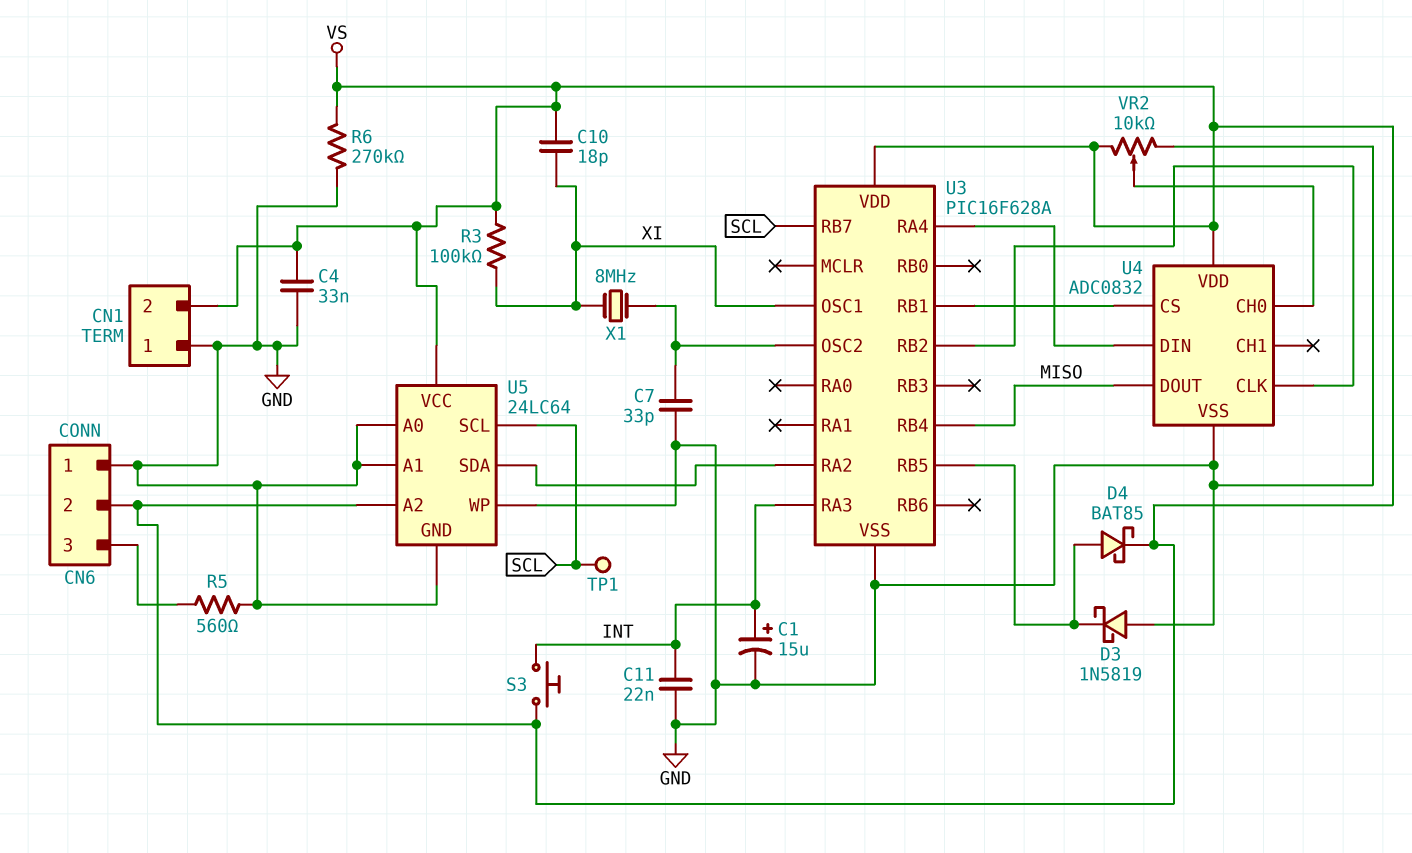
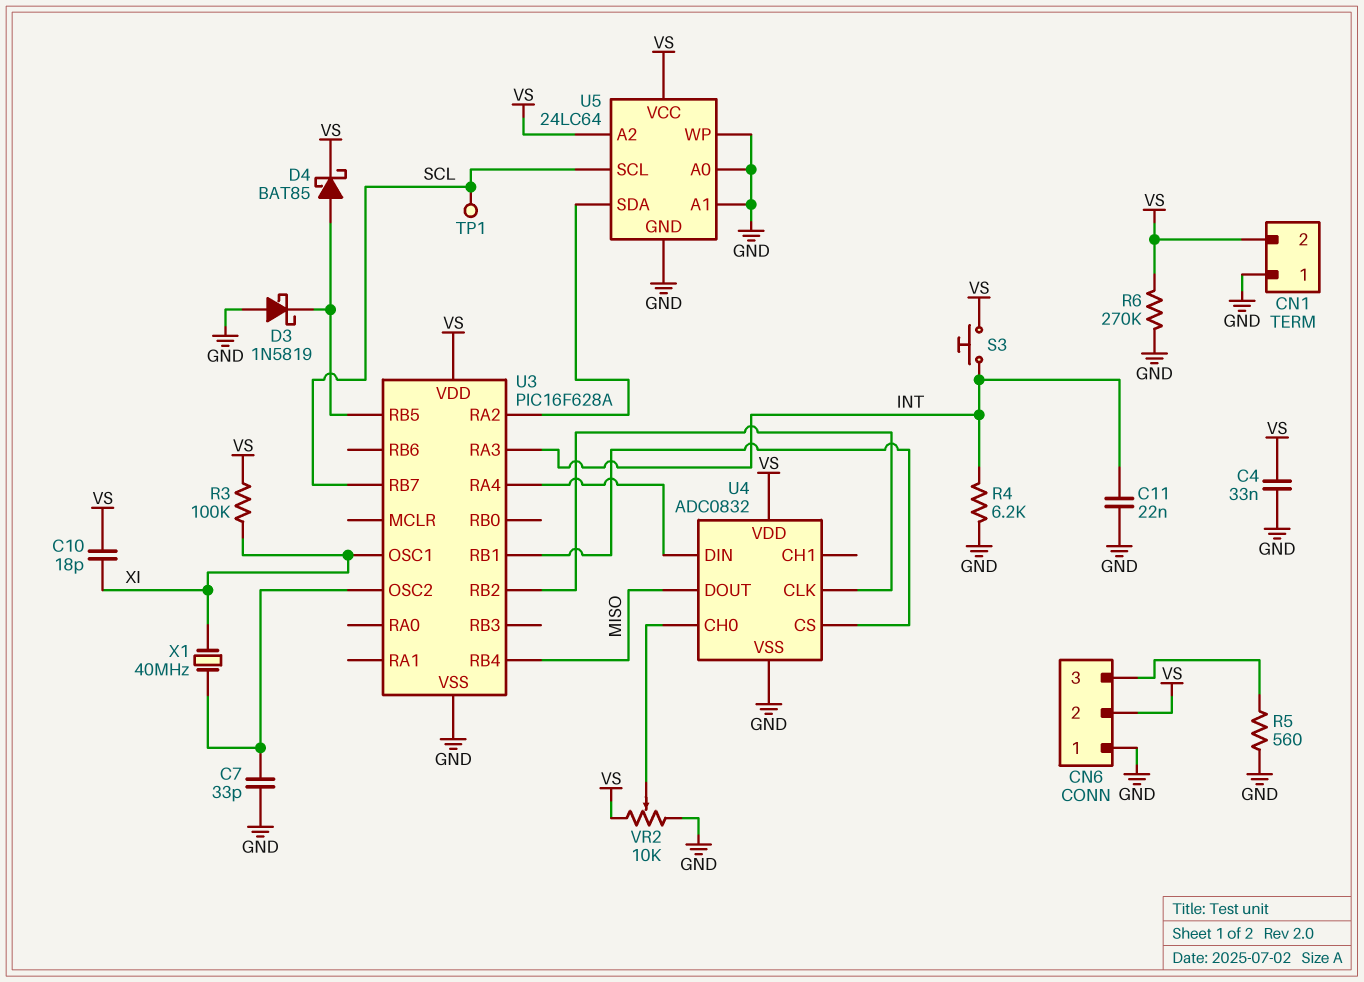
C1: 15uF (plus INT, minus GND) -> none
R4: none -> 6.2k (GND, INT)
X1: 8MHz (U3/OSC2, XI) -> 40MHz (U3/OSC2, XI)

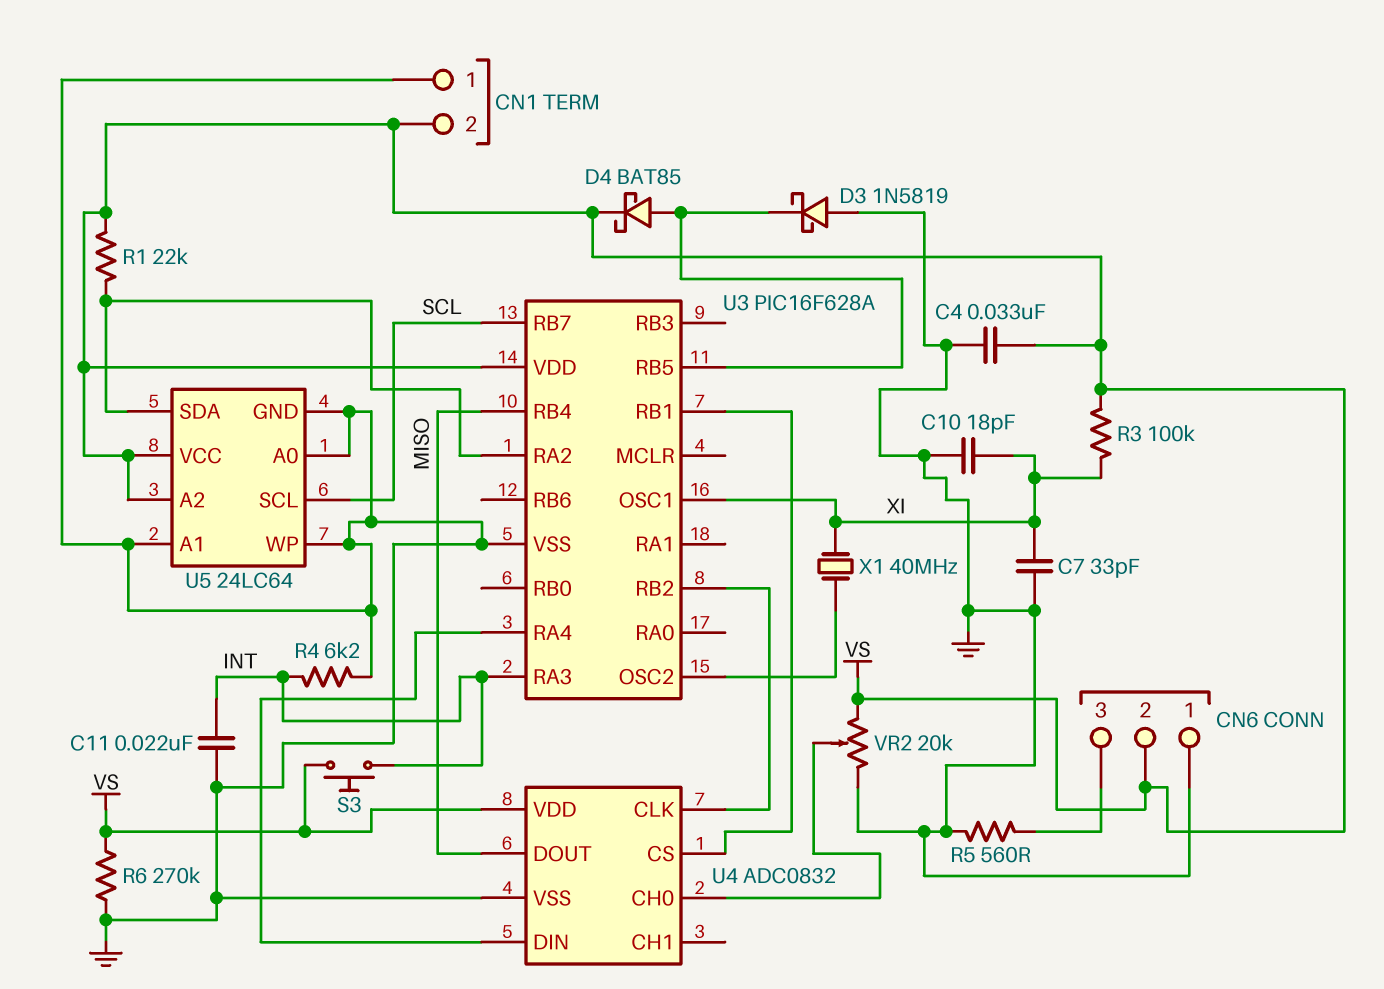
C7: 33pF (GND, U3/OSC2) -> 33pF (GND, XI)
C10: 18pF (VS, XI) -> 18pF (GND, XI)
R1: none -> 22k (U3/RA2, VS)
TP1: test point (SCL) -> none
VR2: 10k (GND, VS, wiper U4/CH0) -> 20k (GND, VS, wiper U4/CH0)

